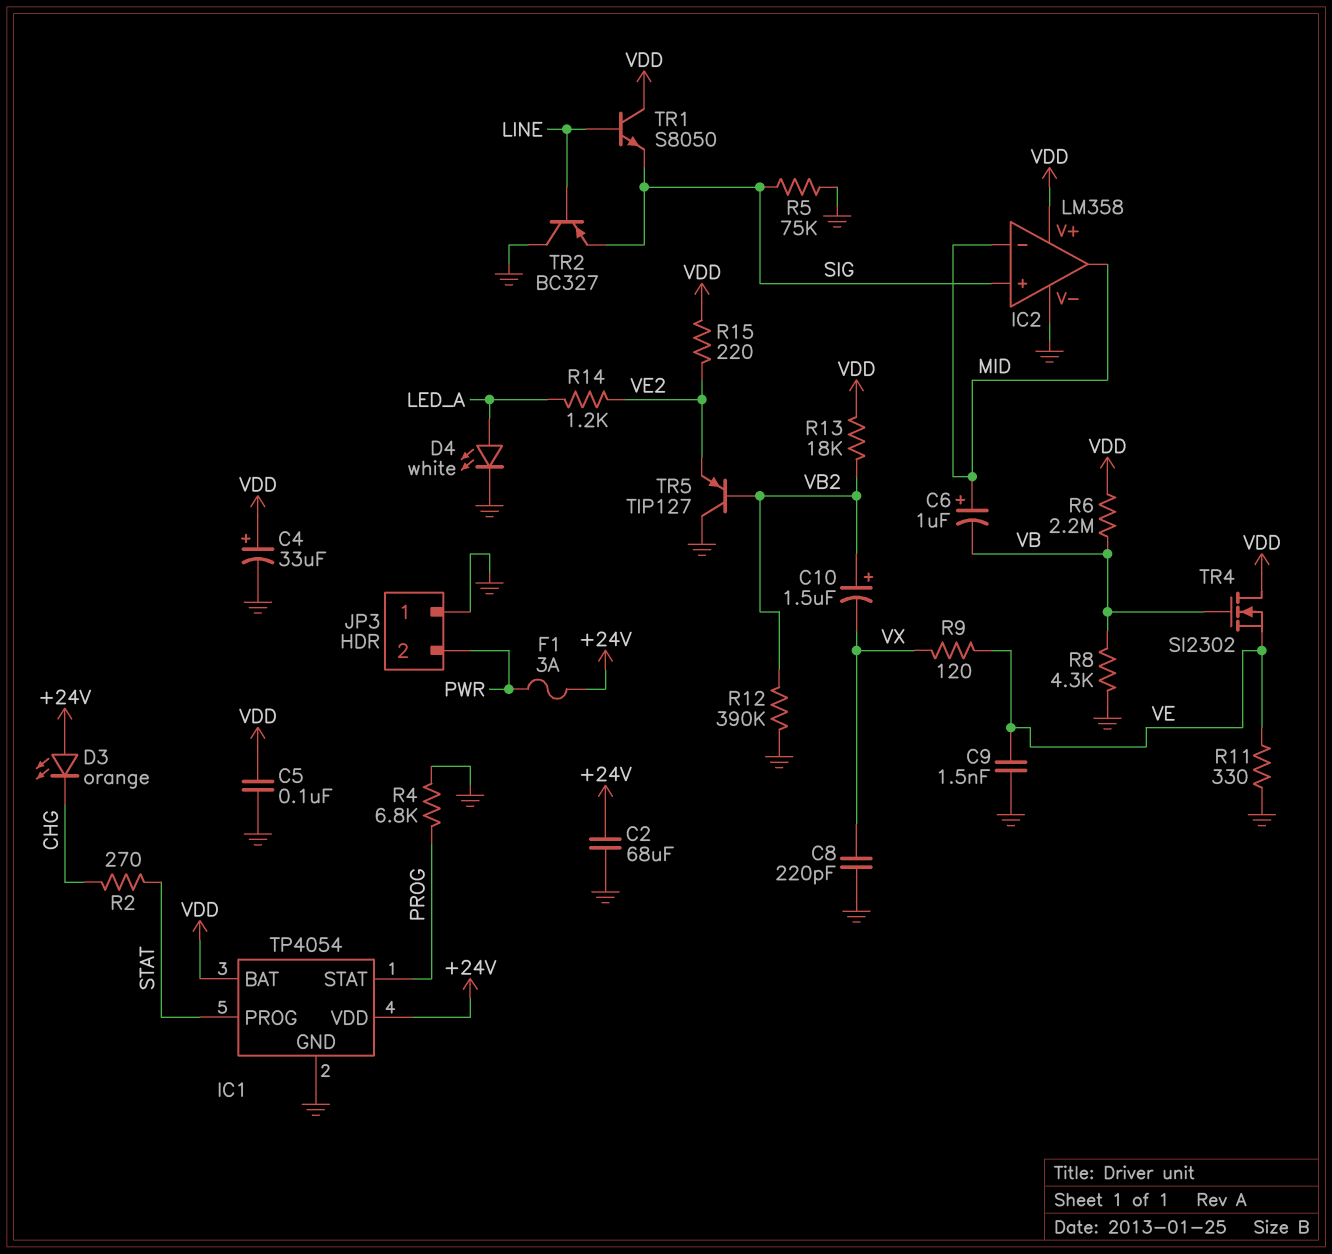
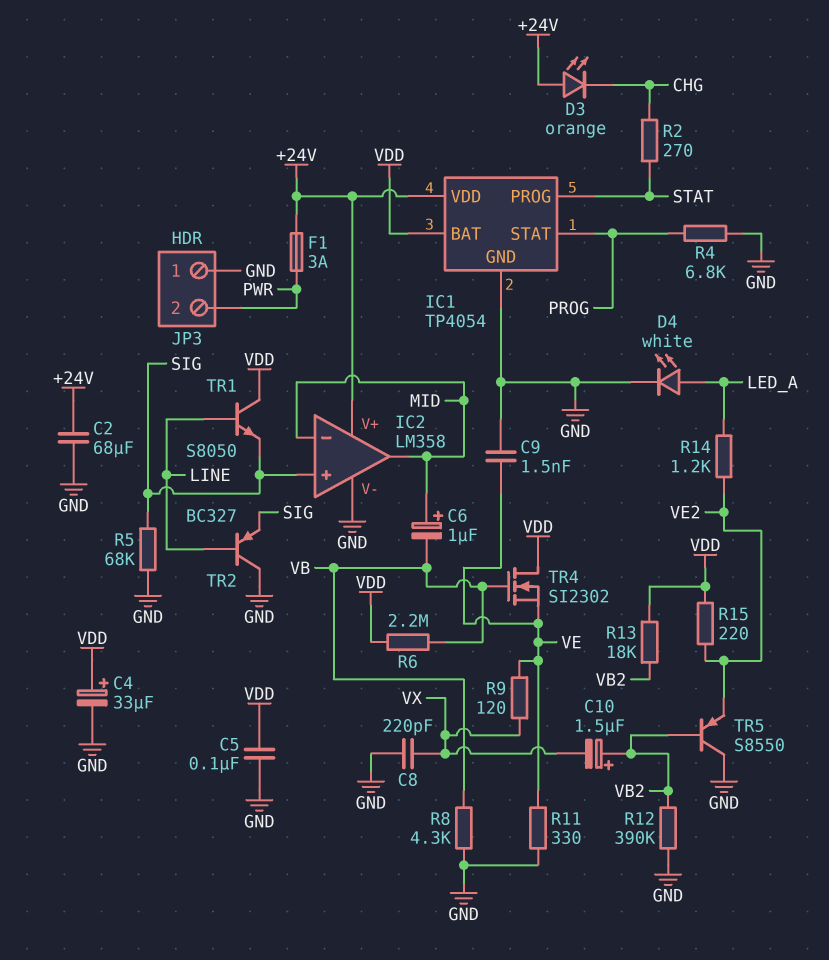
IC2 pin V+: VDD -> +24V
R5: 75k (GND, SIG) -> 68k (GND, SIG)
TR5: PNP TIP127 (B VB2, C GND, E VE2) -> PNP S8550 (B VB2, C GND, E VE2)

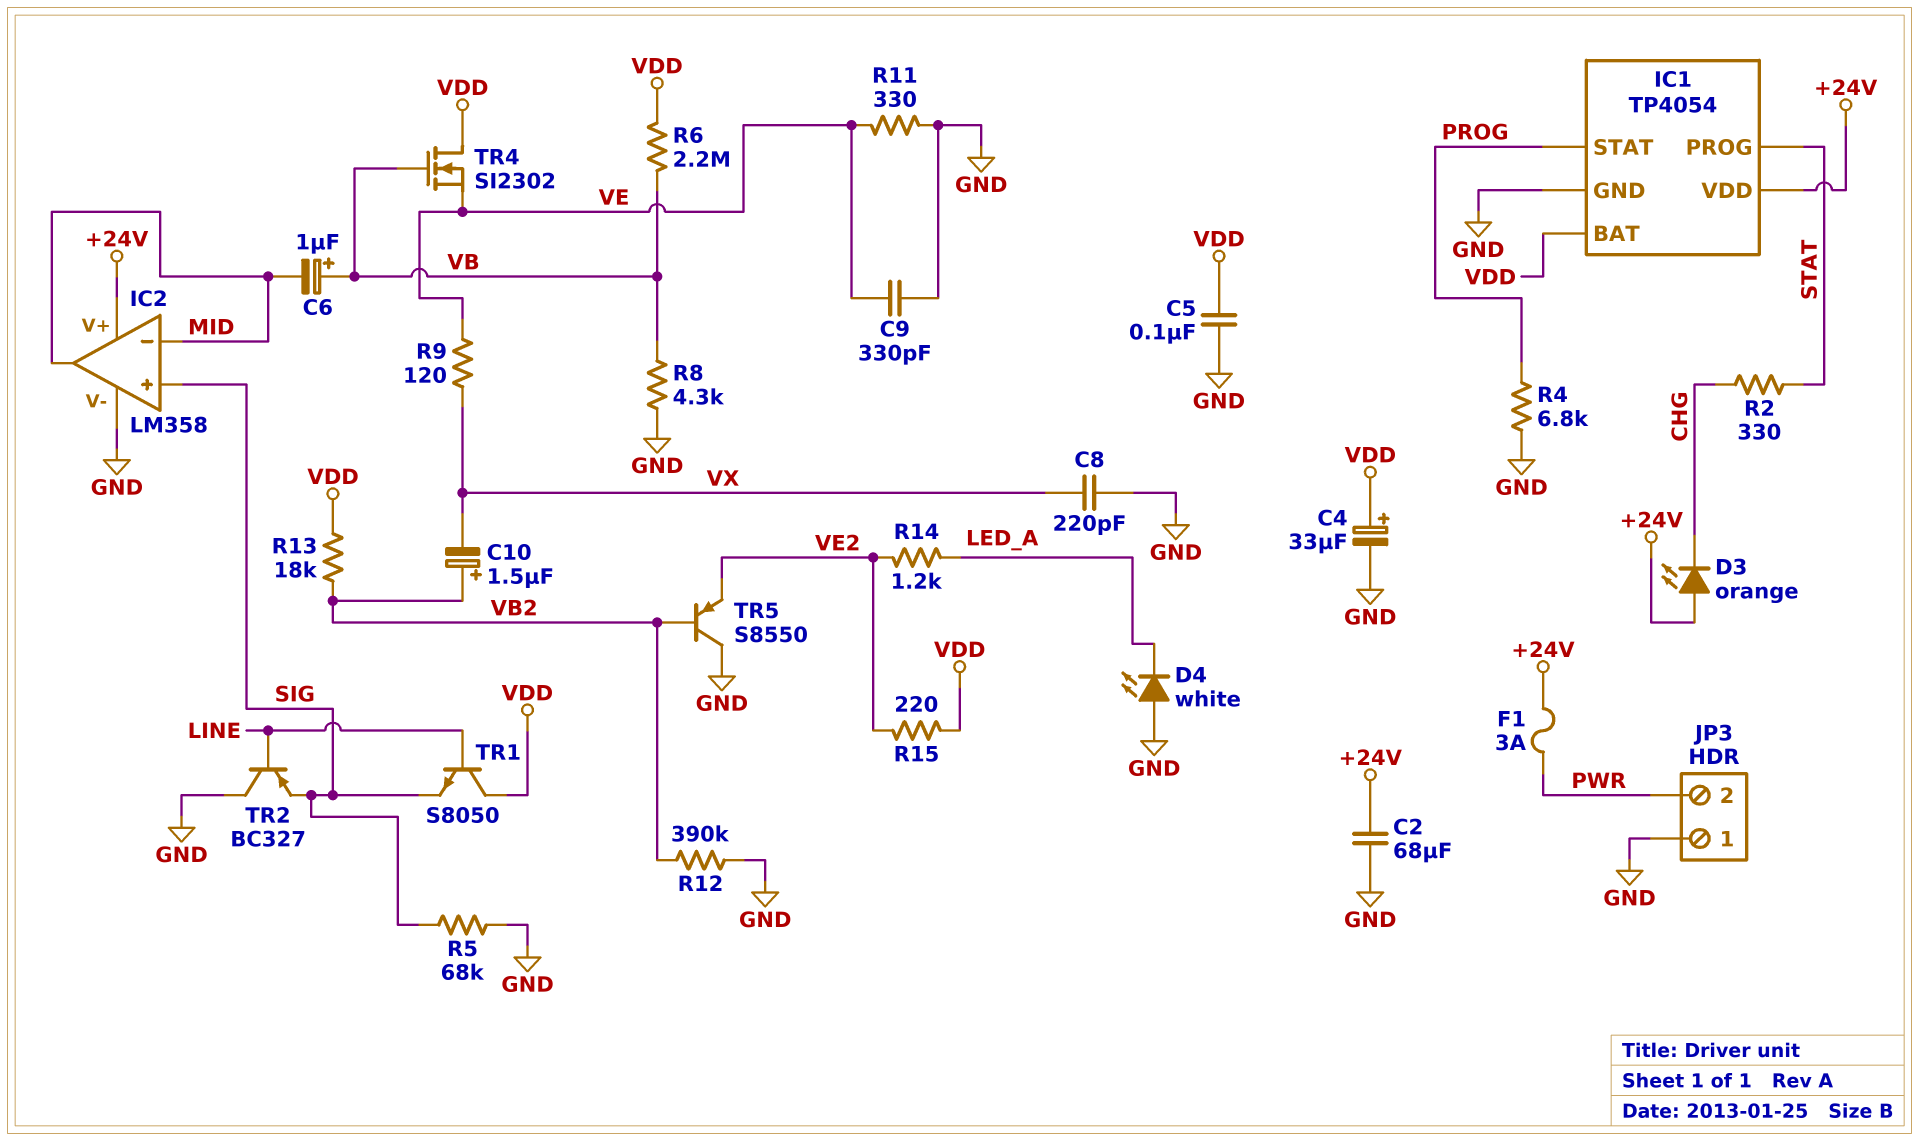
C6: 1uF (plus MID, minus VB) -> 1uF (plus VB, minus MID)
C9: 1.5nF (GND, VE) -> 330pF (GND, VE)
D4: LED white (A LED_A, K GND) -> LED white (A GND, K LED_A)
R2: 270 (CHG, STAT) -> 330 (CHG, STAT)

